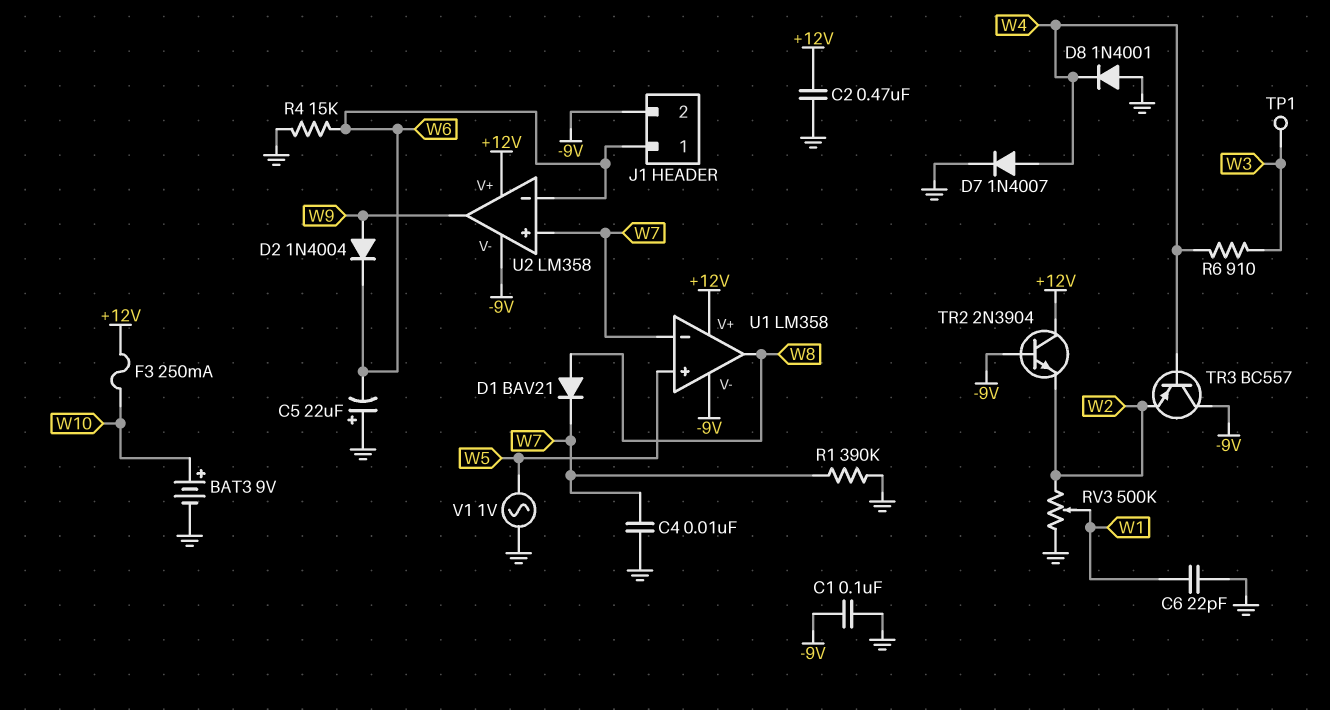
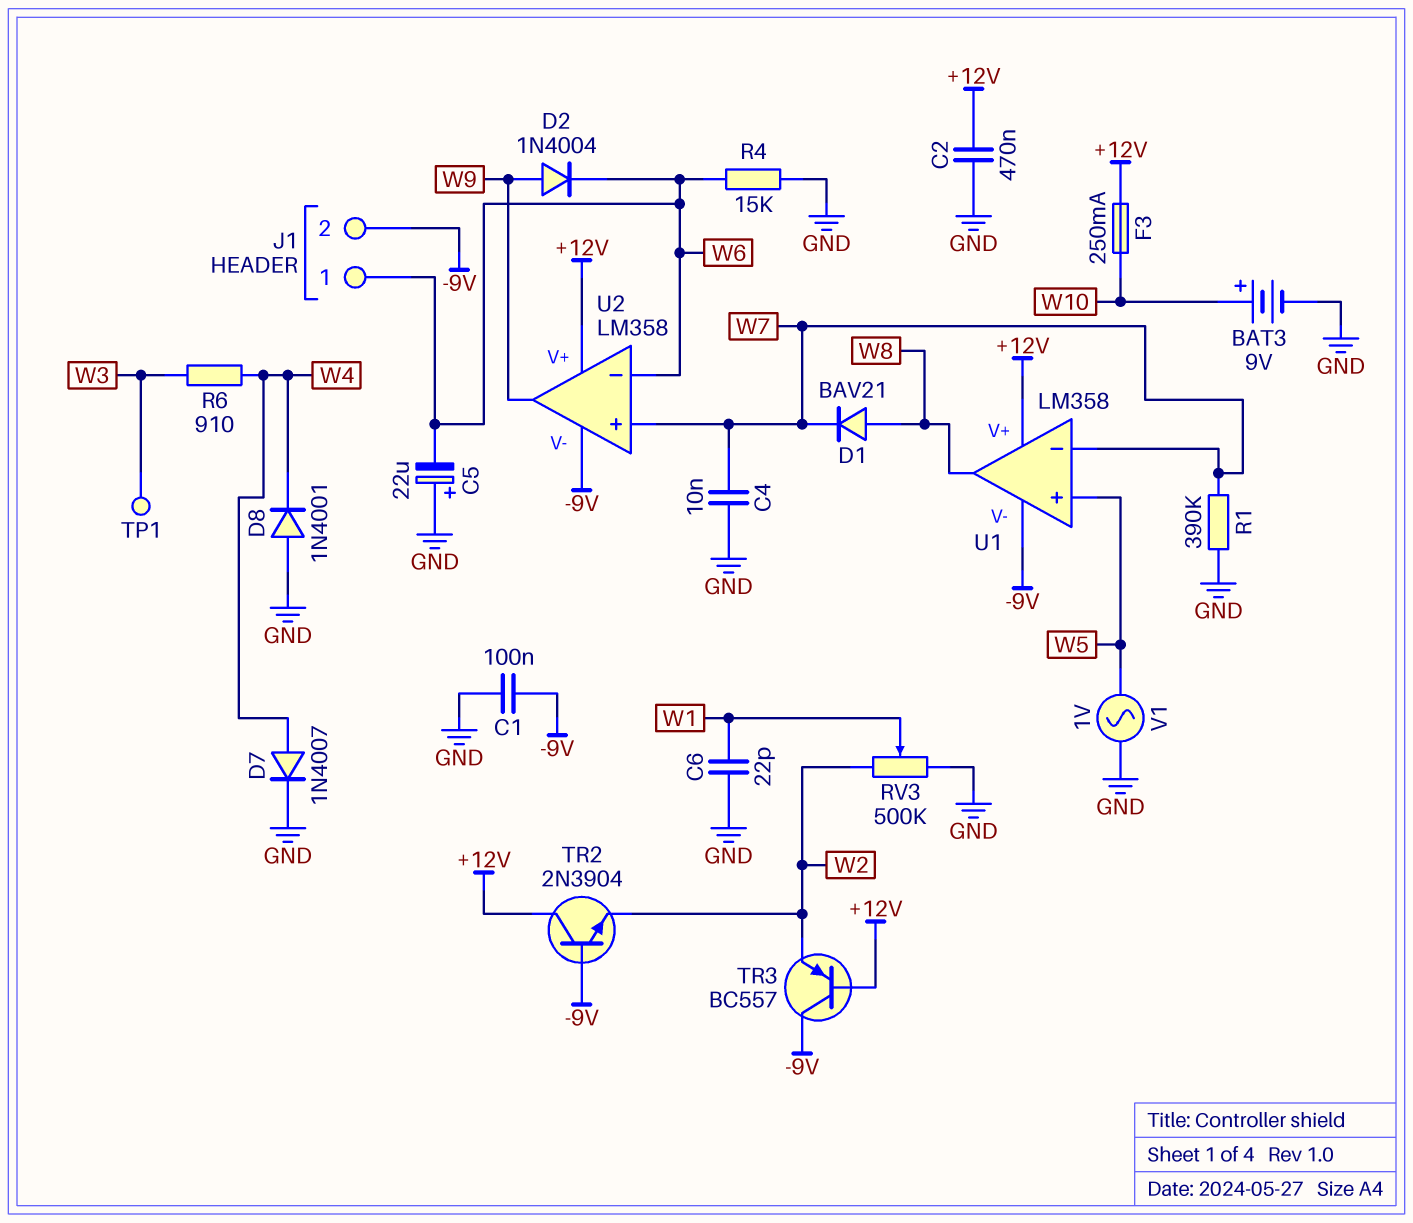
TR3: PNP BC557 (B W4, C -9V, E W2) -> PNP BC557 (B +12V, C -9V, E W2)

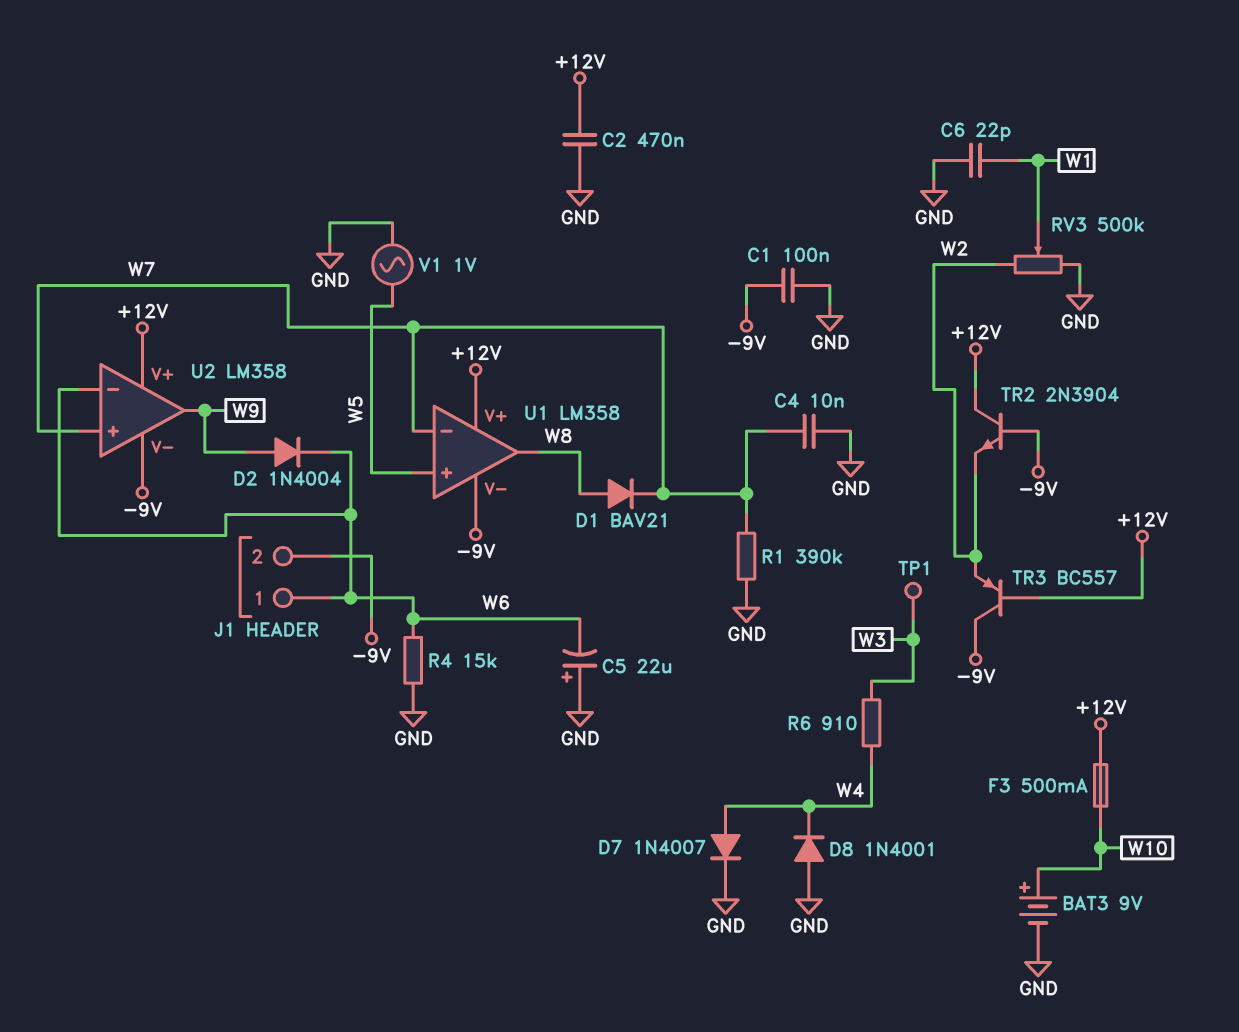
F3: 250mA (+12V, W10) -> 500mA (+12V, W10)

